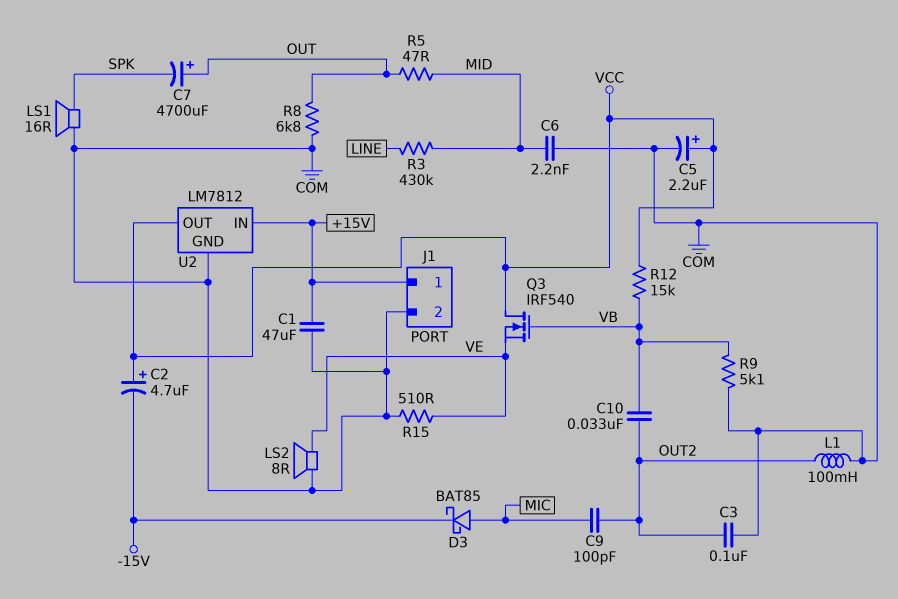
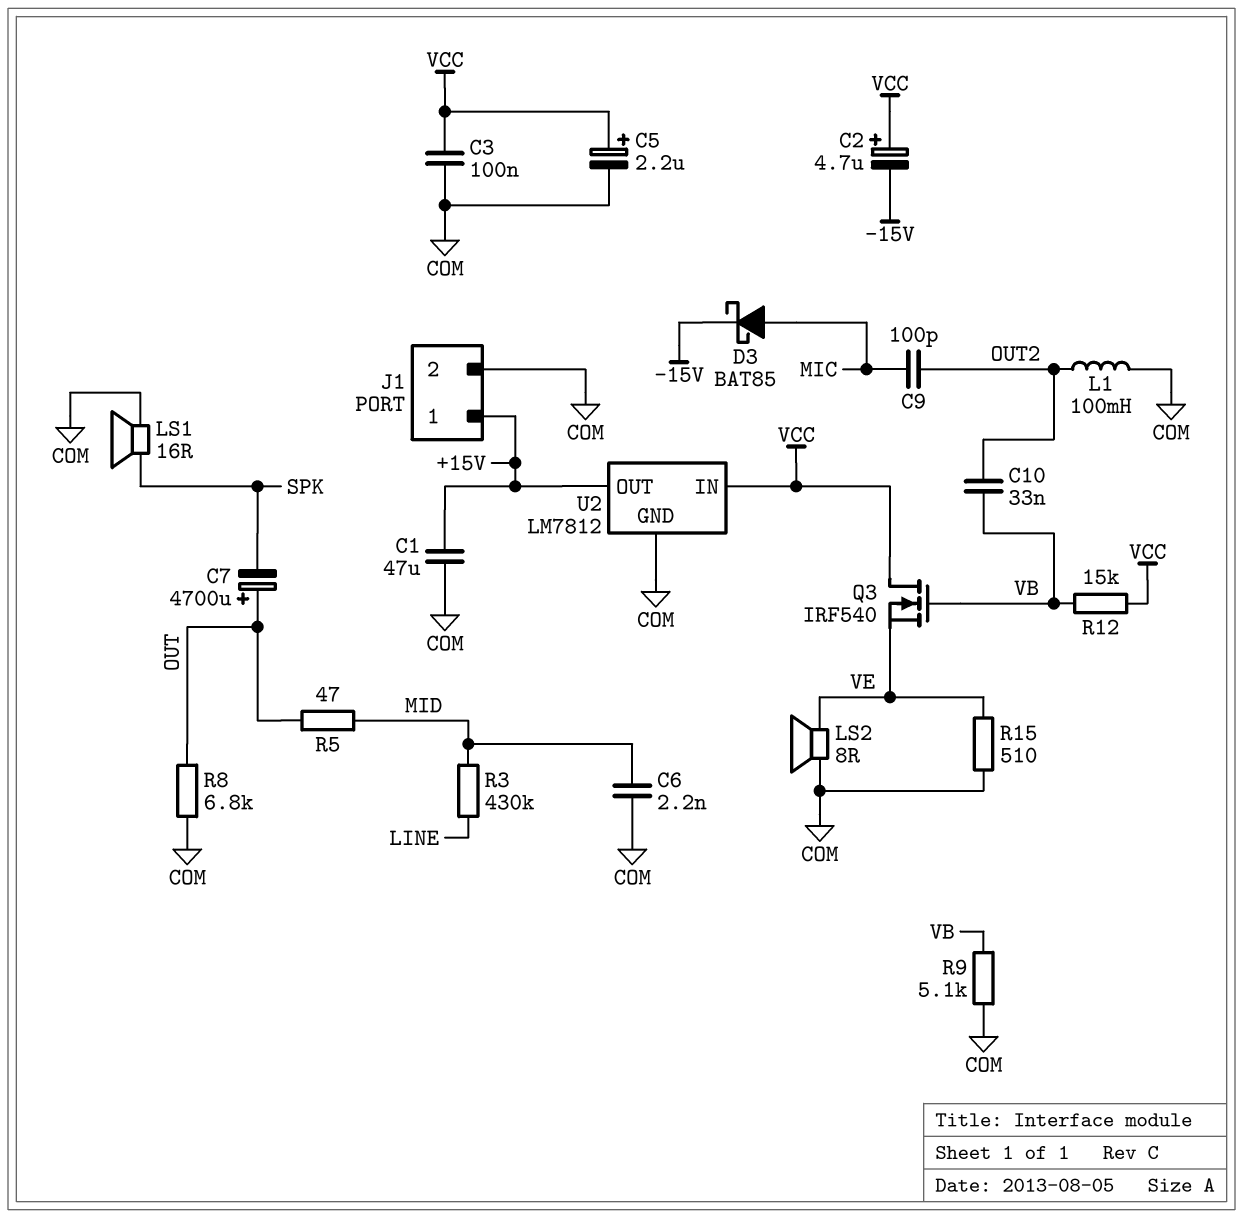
C3: 100nF (COM, OUT2) -> 100nF (COM, VCC)
U2 pin IN: +15V -> VCC
U2 pin OUT: VCC -> +15V

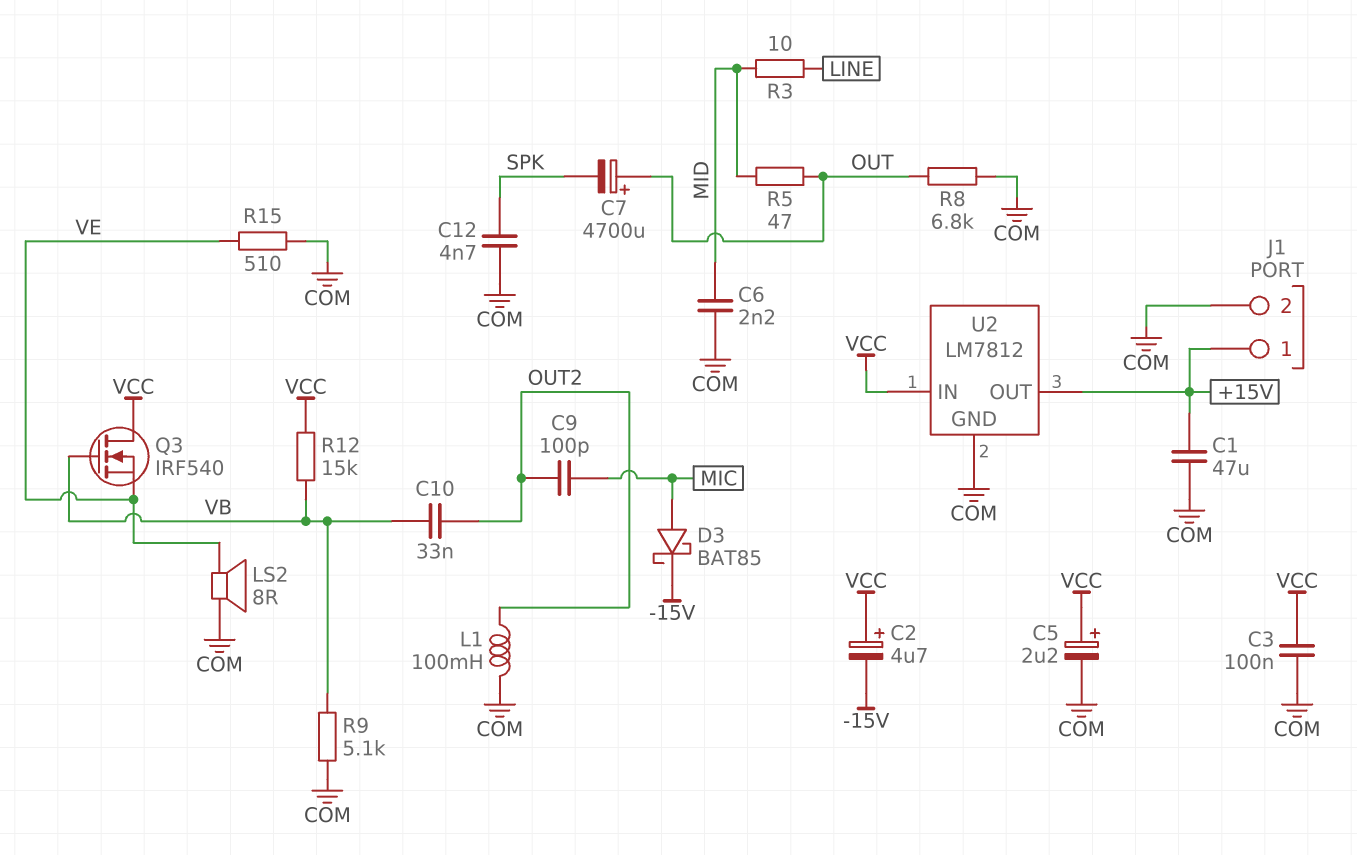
C12: none -> 4.7nF (COM, SPK)
LS1: speaker 16R (COM, SPK) -> none
R3: 430k (LINE, MID) -> 10 (LINE, MID)

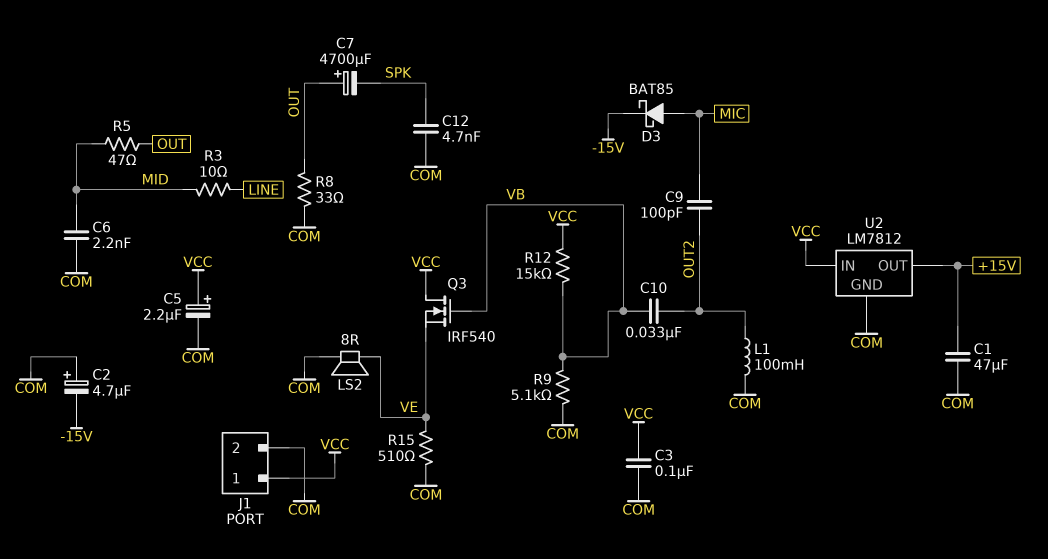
C2: 4.7uF (plus VCC, minus -15V) -> 4.7uF (plus COM, minus -15V)
J1 pin 1: +15V -> VCC
R8: 6.8k (COM, OUT) -> 33 (COM, OUT)

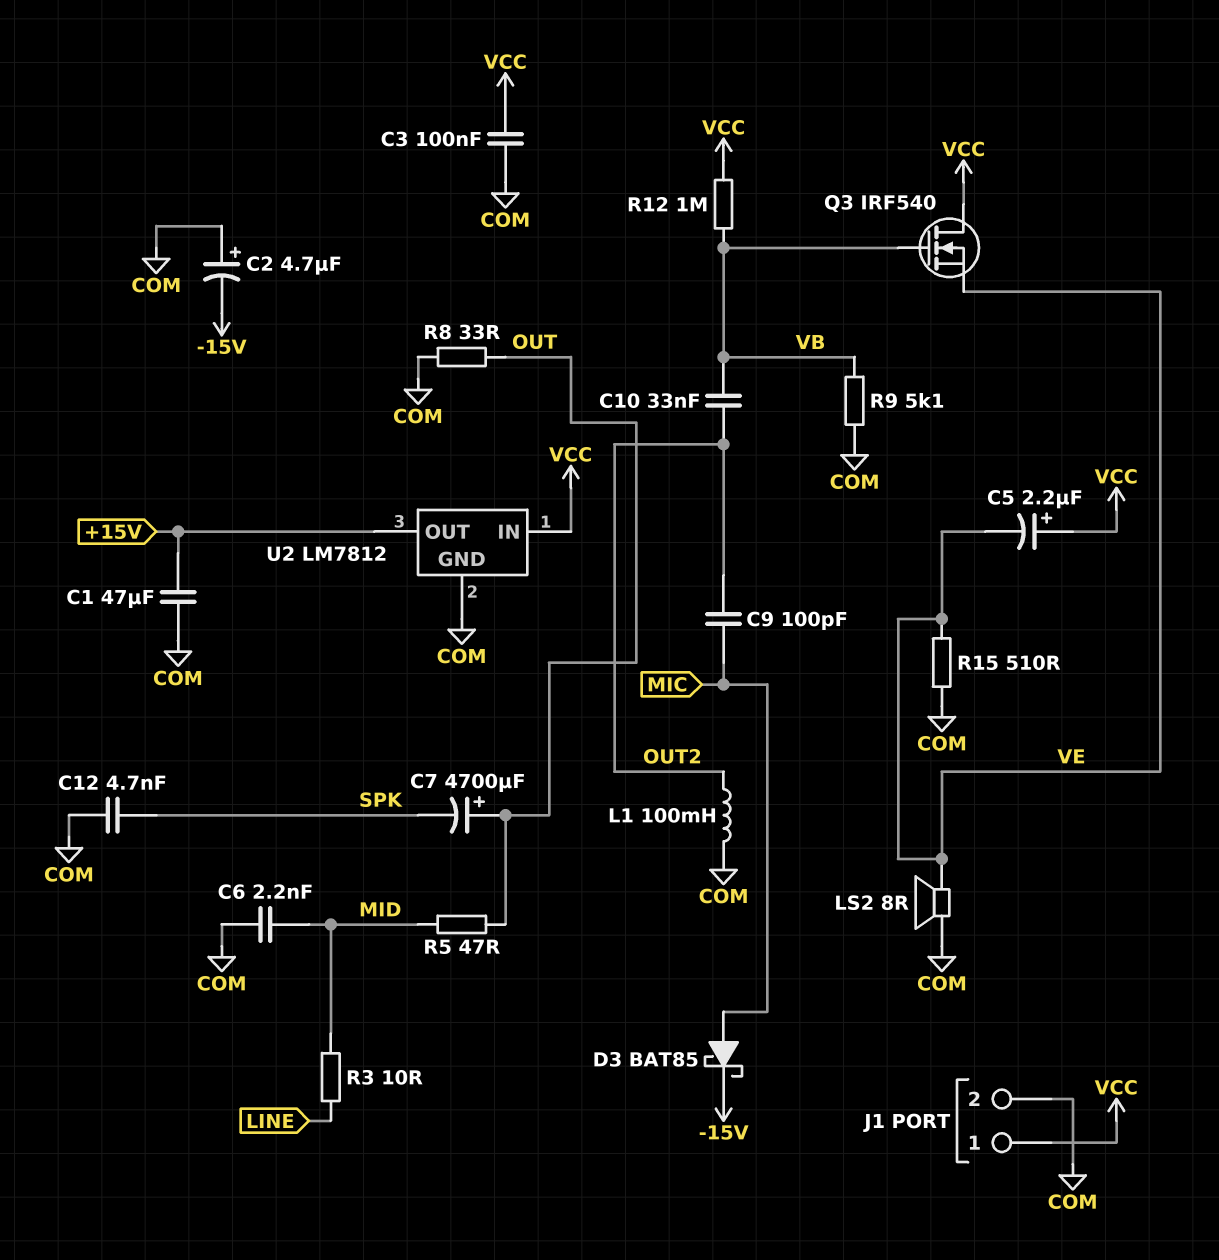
C5: 2.2uF (plus VCC, minus COM) -> 2.2uF (plus VCC, minus VE)
R12: 15k (VB, VCC) -> 1M (VB, VCC)

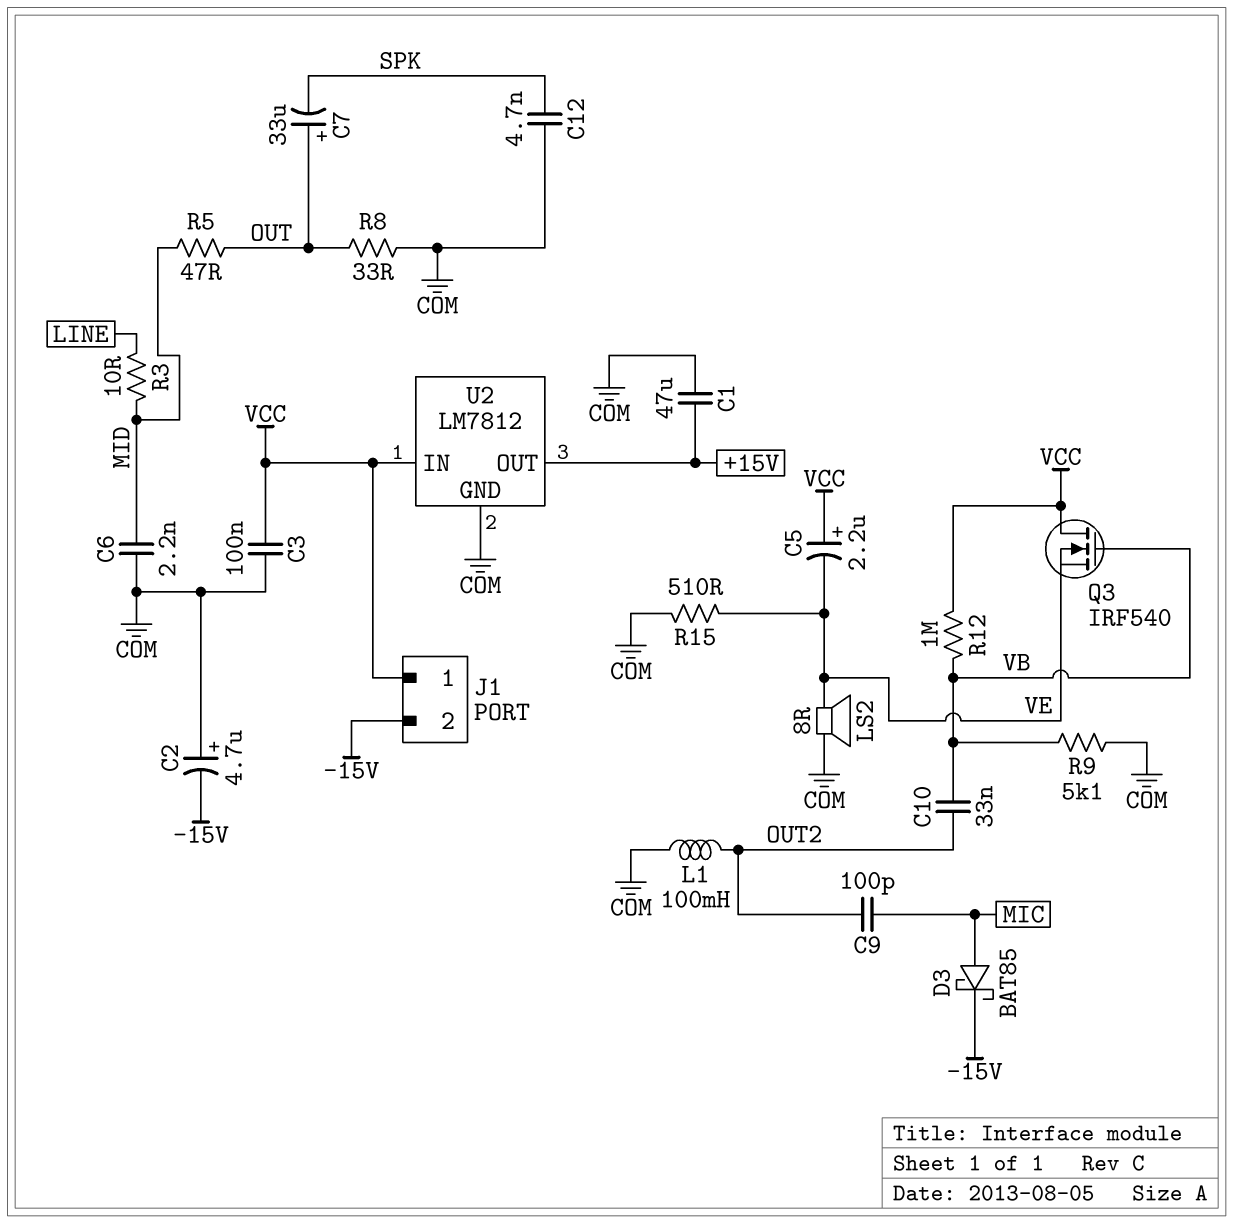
C7: 4700uF (plus OUT, minus SPK) -> 33uF (plus OUT, minus SPK)
J1 pin 2: COM -> -15V

